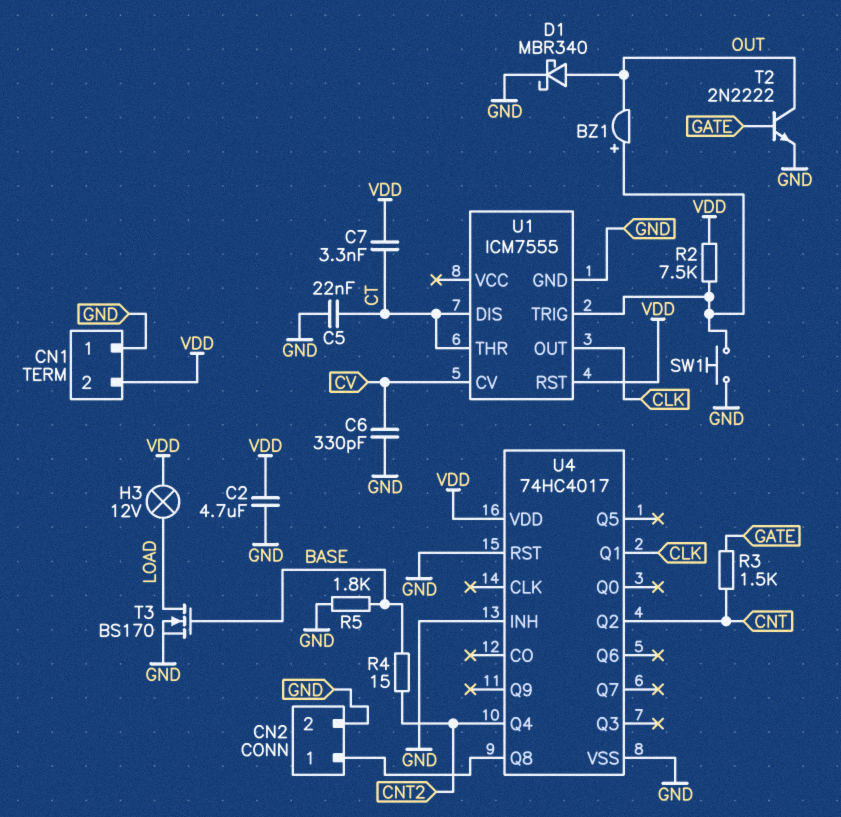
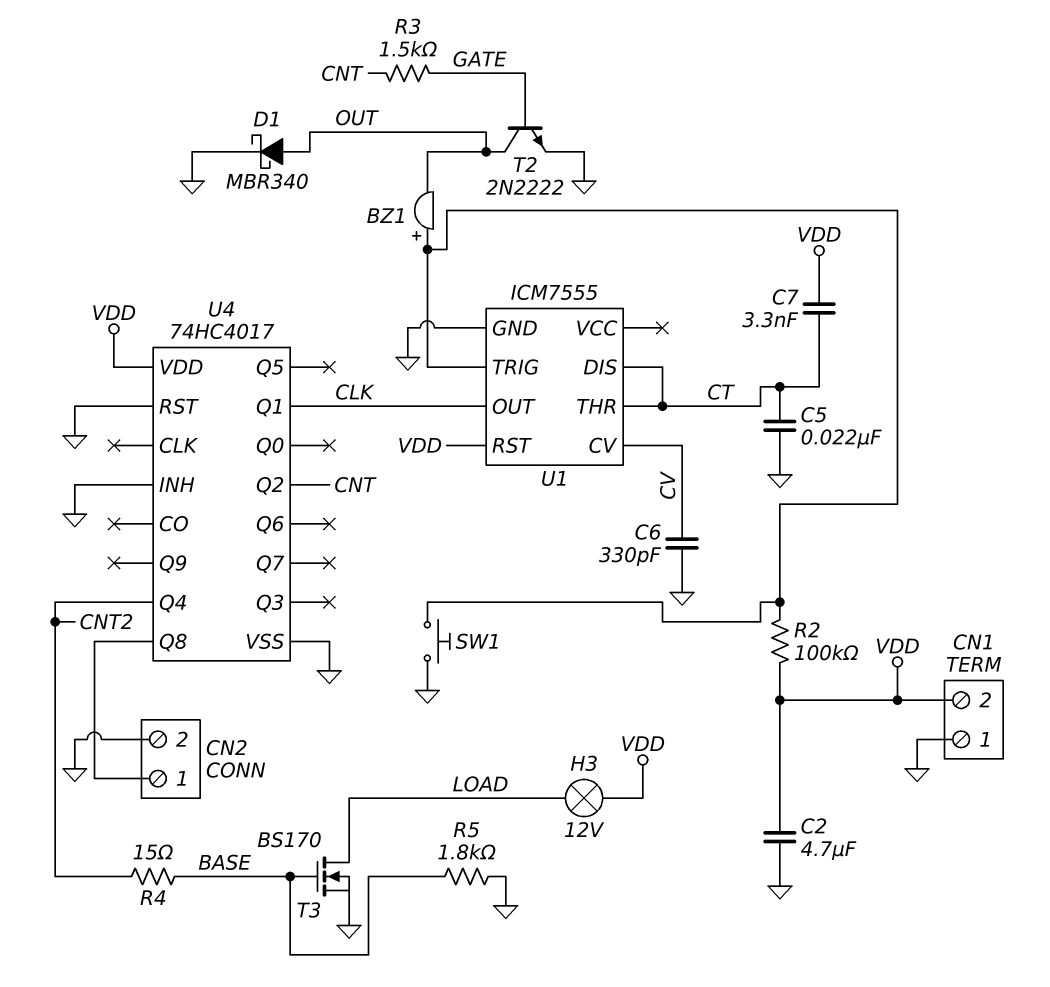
R2: 7.5k (U1/TRIG, VDD) -> 100k (U1/TRIG, VDD)

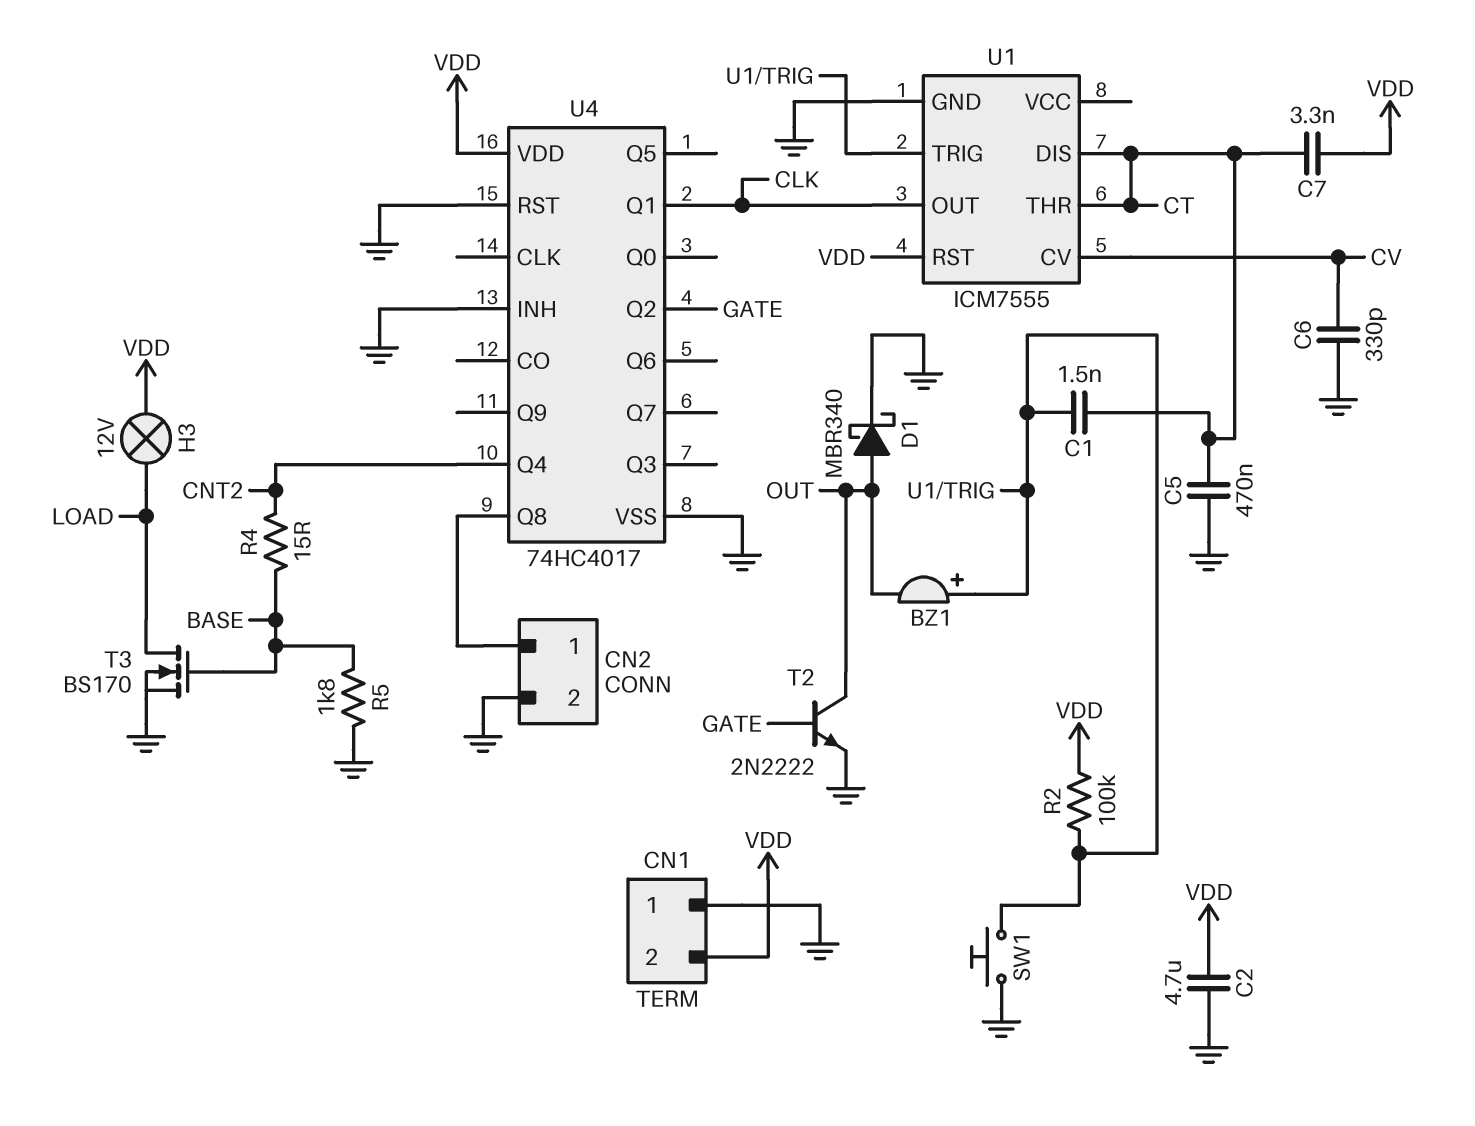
C1: none -> 1.5nF (CT, U1/TRIG)
C5: 22nF (CT, GND) -> 470nF (CT, GND)
R3: 1.5k (CNT, GATE) -> none
U4 pin Q2: CNT -> GATE

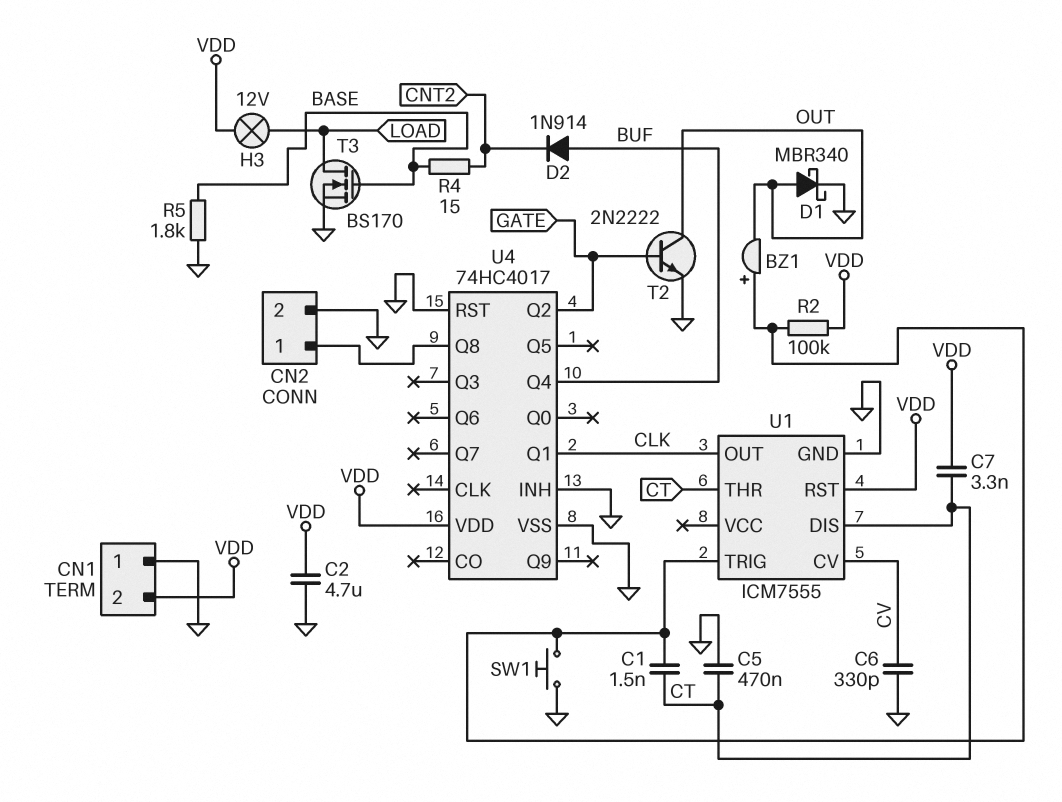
D2: none -> diode 1N914 (A BUF, K CNT2)
U4 pin Q4: CNT2 -> BUF

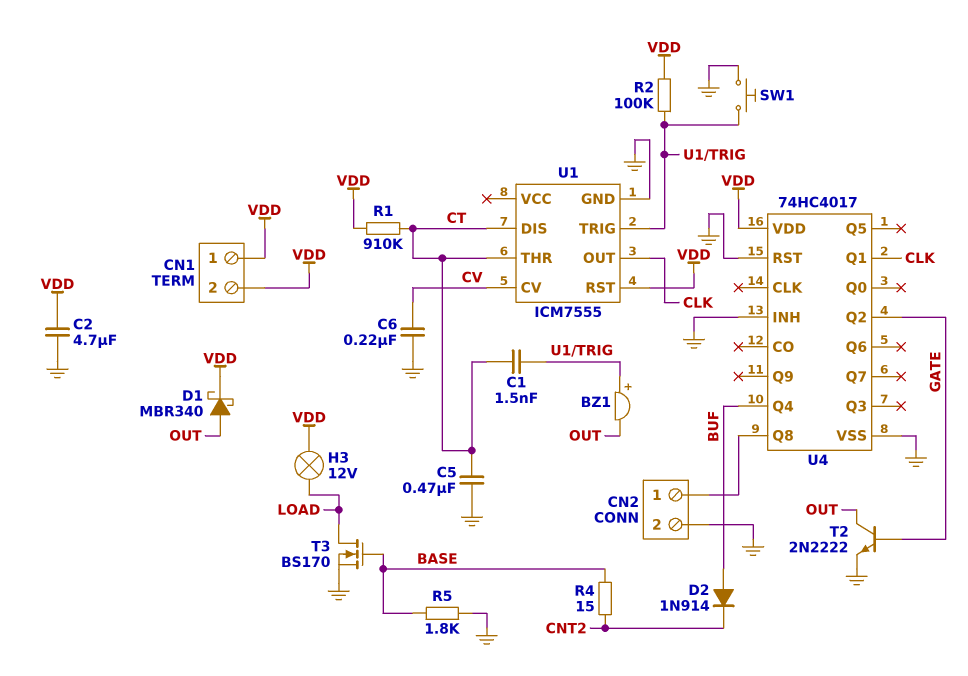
C6: 330pF (CV, GND) -> 220nF (CV, GND)
C7: 3.3nF (CT, VDD) -> none
CN1 pin 1: GND -> VDD
D1: schottky MBR340 (A OUT, K GND) -> schottky MBR340 (A OUT, K VDD)
R1: none -> 910k (CT, VDD)

